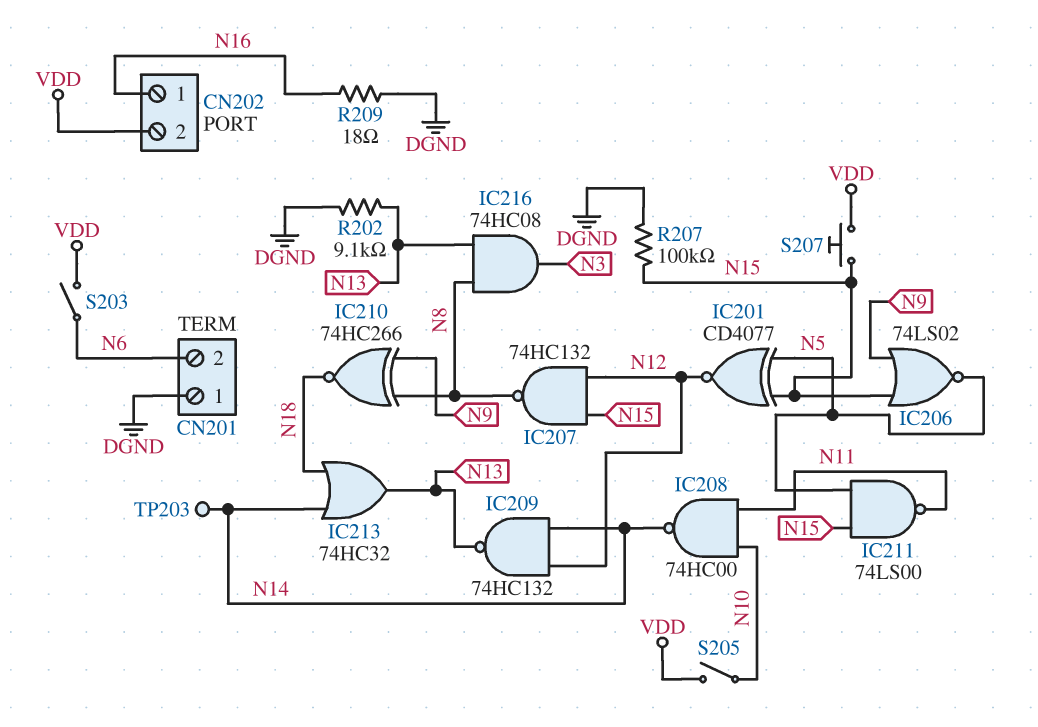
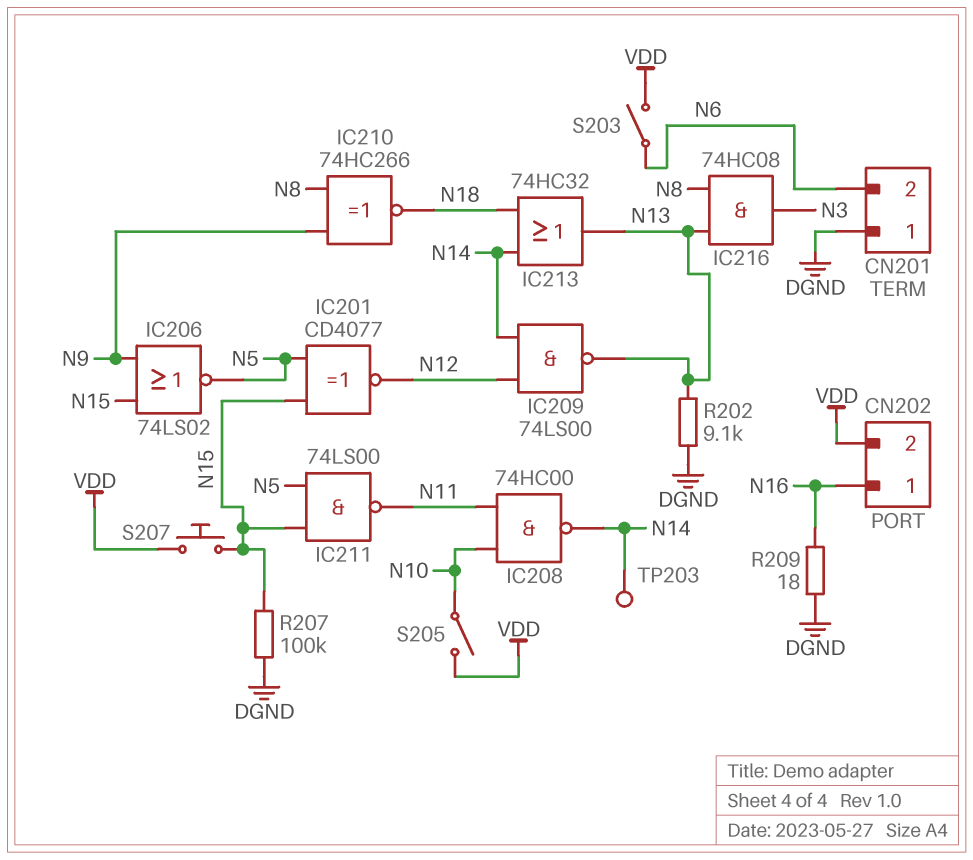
IC207: NAND 74HC132 (in N12, in N15, out N8) -> none
IC209: NAND 74HC132 (in N12, in N14, out N13) -> NAND 74LS00 (in N12, in N14, out N13)

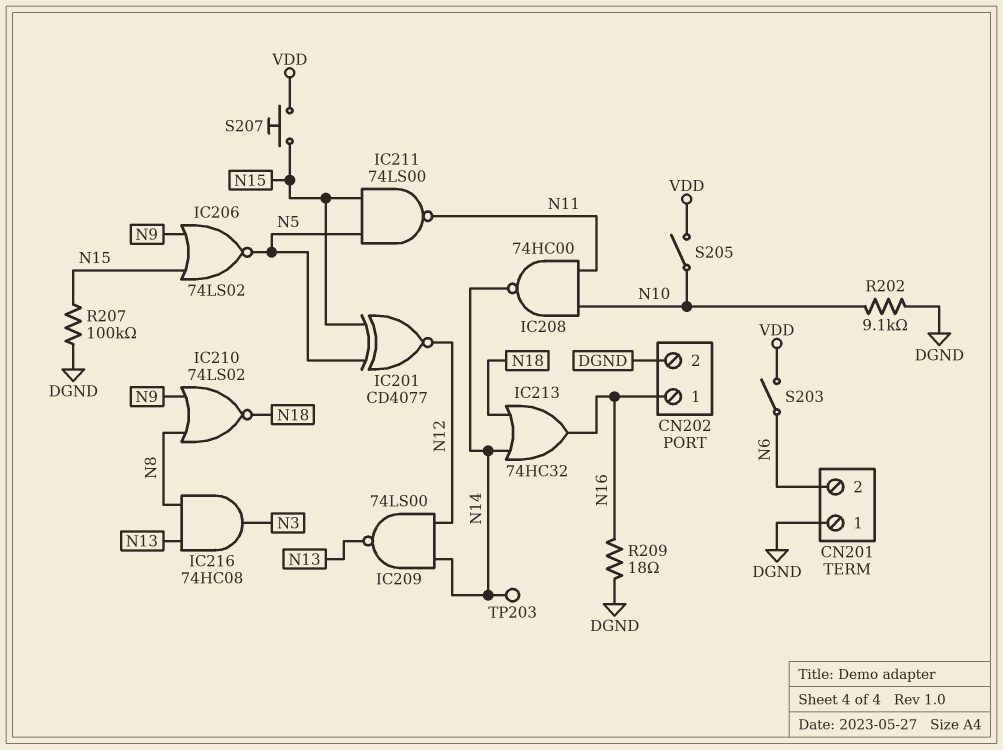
CN202 pin 2: VDD -> DGND
IC210: XNOR 74HC266 (in N8, in N9, out N18) -> NOR 74LS02 (in N8, in N9, out N18)
IC213: OR 74HC32 (in N14, in N18, out N13) -> OR 74HC32 (in N14, in N18, out N16)
R202: 9.1k (DGND, N13) -> 9.1k (DGND, N10)

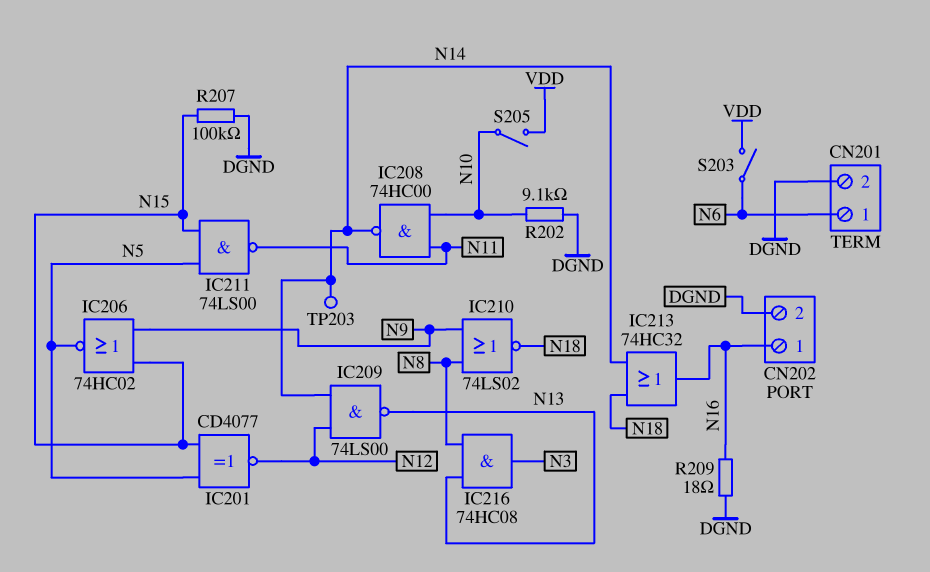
CN201 pin 1: DGND -> N6
CN201 pin 2: N6 -> DGND
IC206: NOR 74LS02 (in N9, in N15, out N5) -> NOR 74HC02 (in N9, in N15, out N5)
S207: button (N15, VDD) -> none

